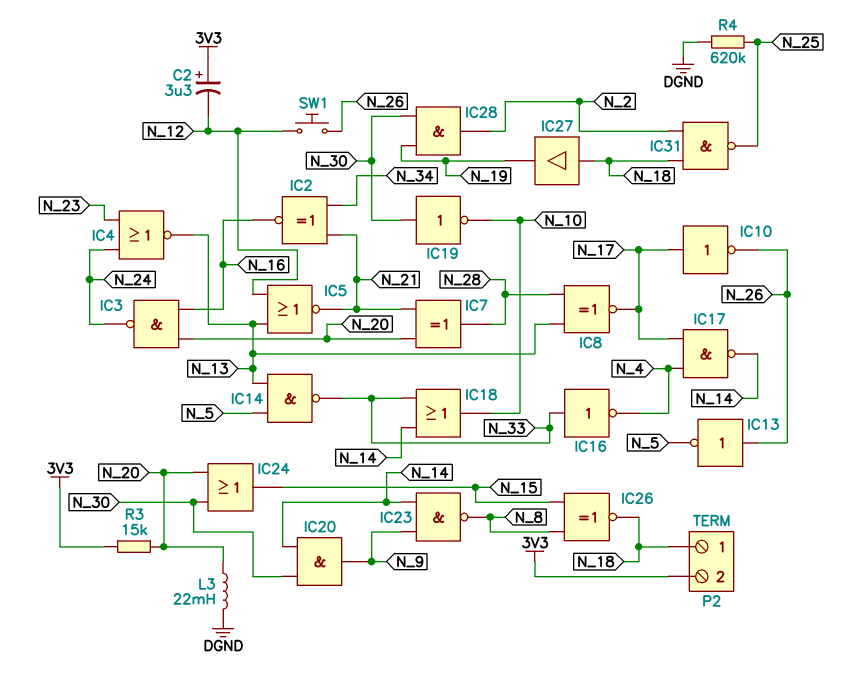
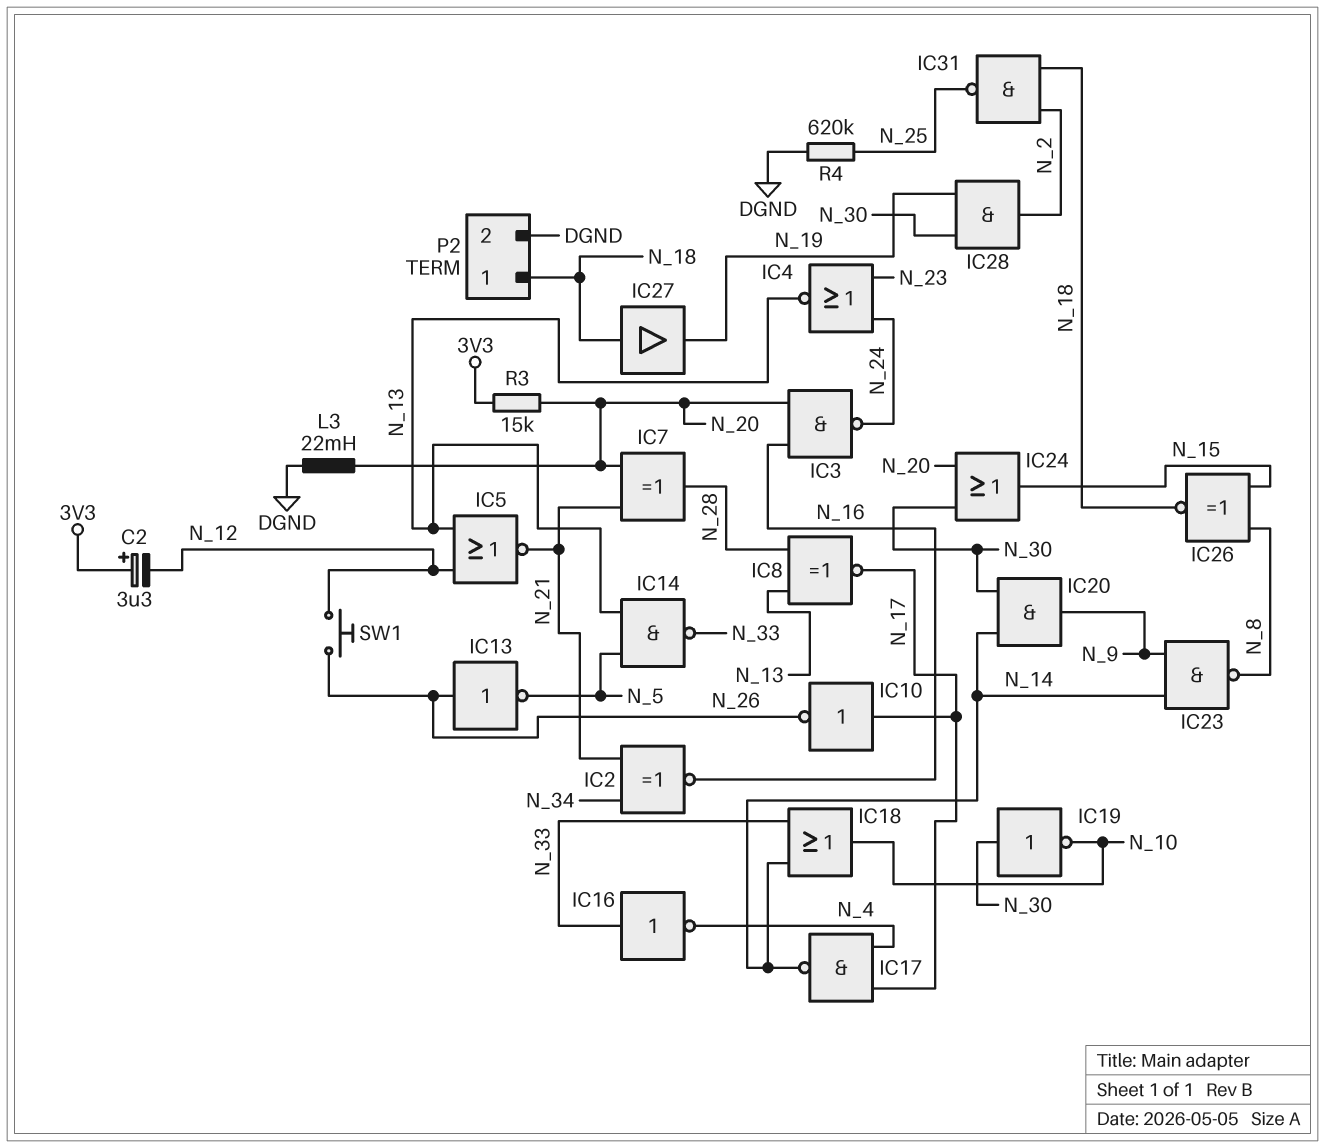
P2 pin 2: 3V3 -> DGND

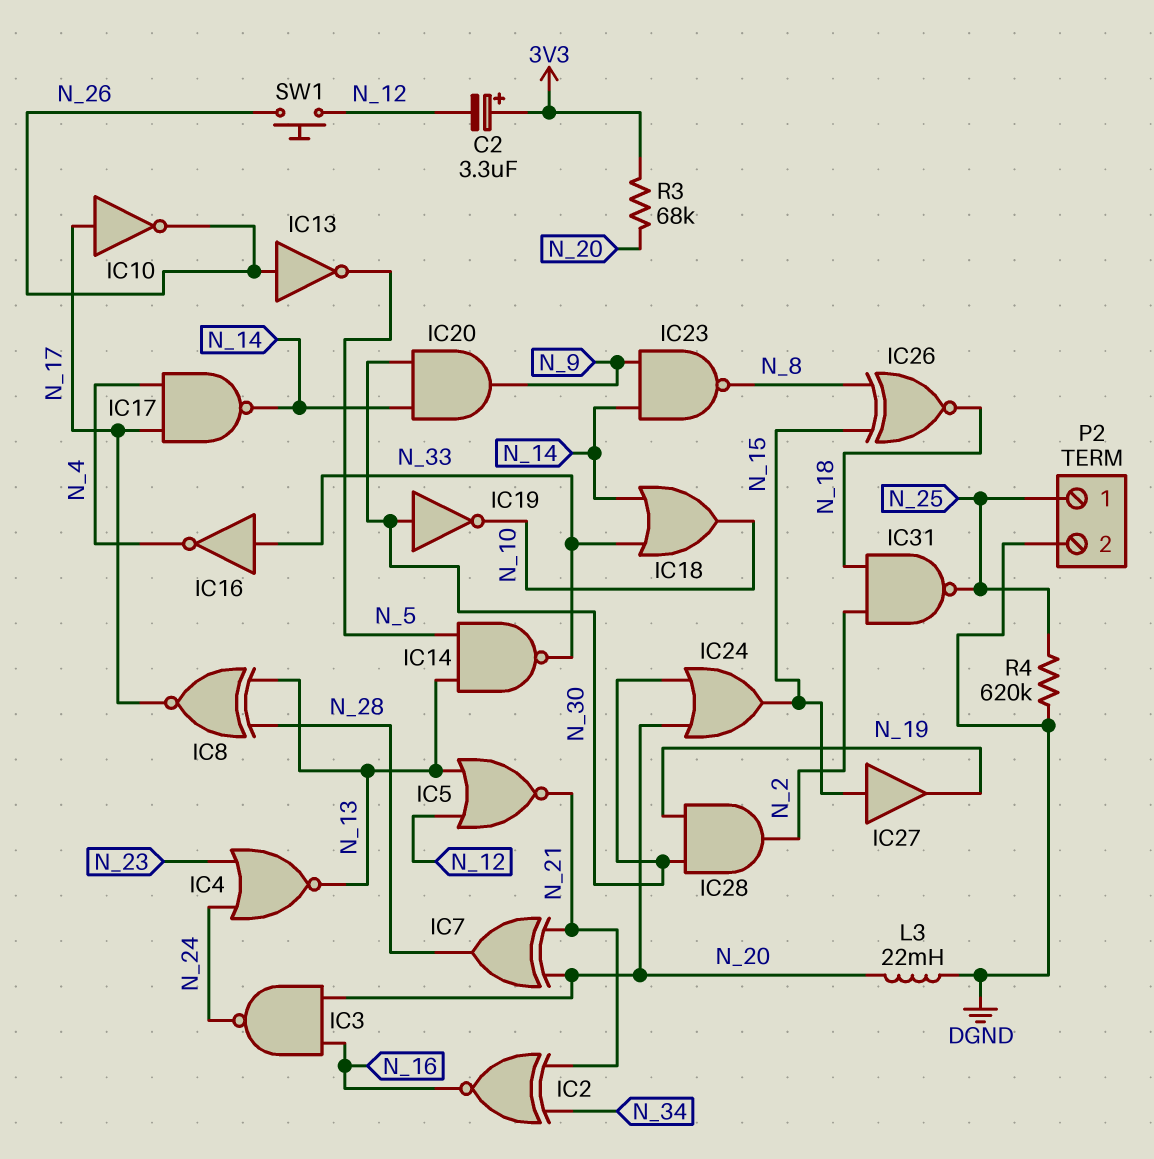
IC27: buffer (in N_18, out N_19) -> buffer (in N_15, out N_19)
P2 pin 1: N_18 -> N_25
R3: 15k (3V3, N_20) -> 68k (3V3, N_20)

